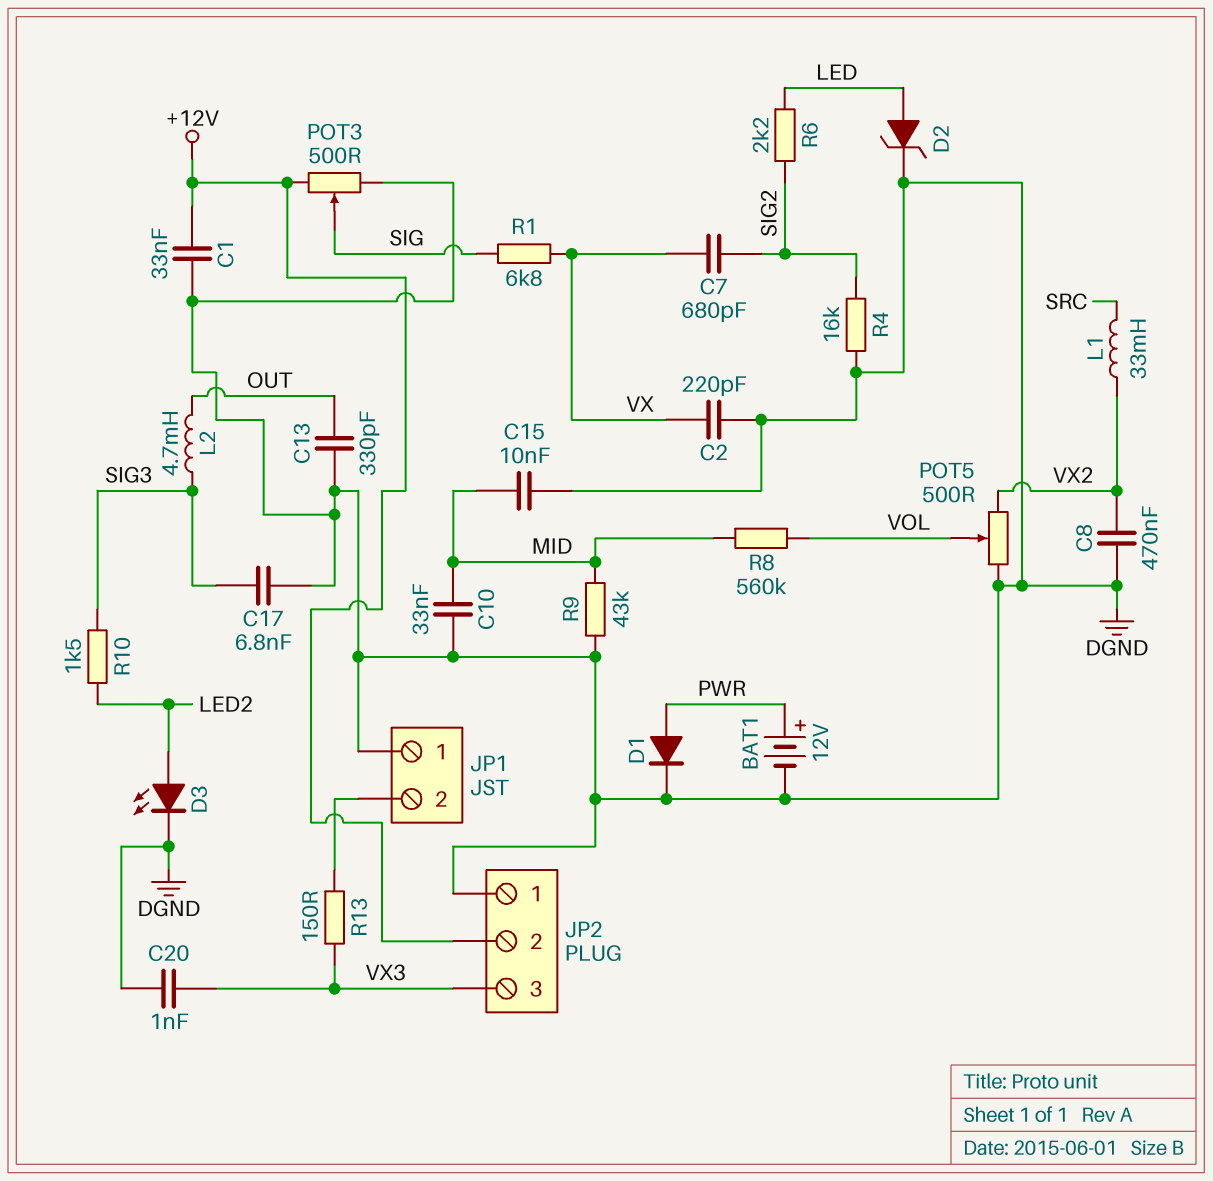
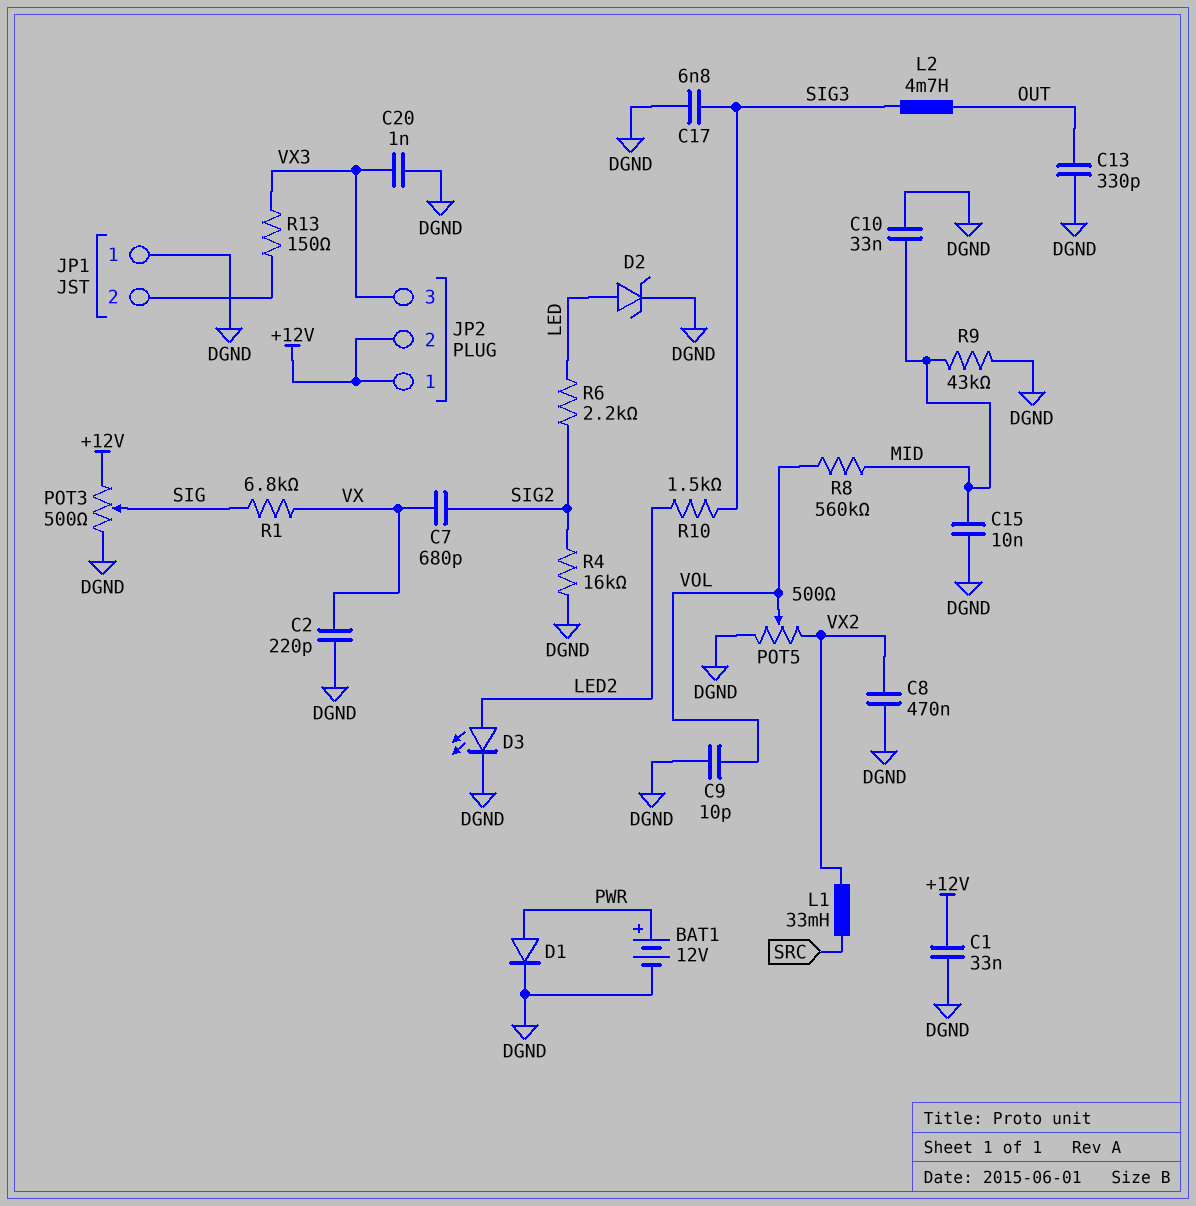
C9: none -> 10pF (DGND, VOL)
JP2 pin 1: DGND -> +12V

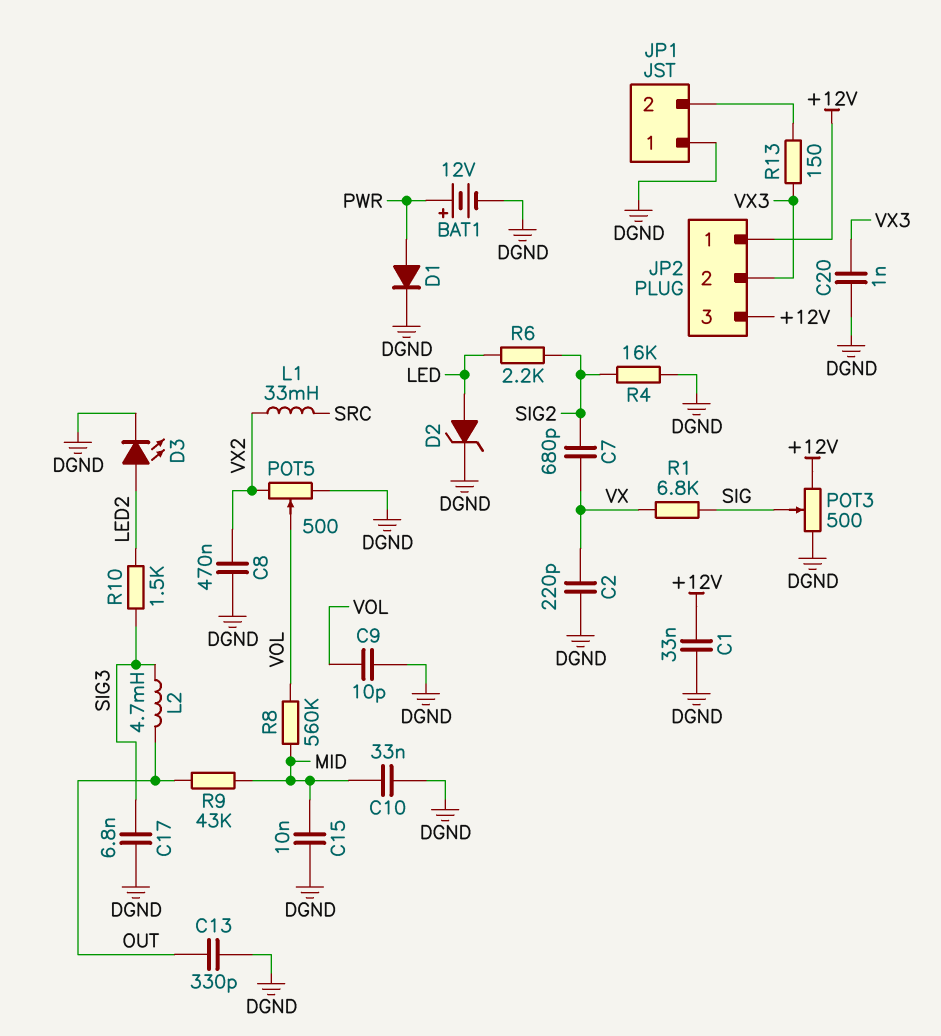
JP2 pin 2: +12V -> VX3
JP2 pin 3: VX3 -> +12V
R9: 43k (DGND, MID) -> 43k (MID, OUT)

